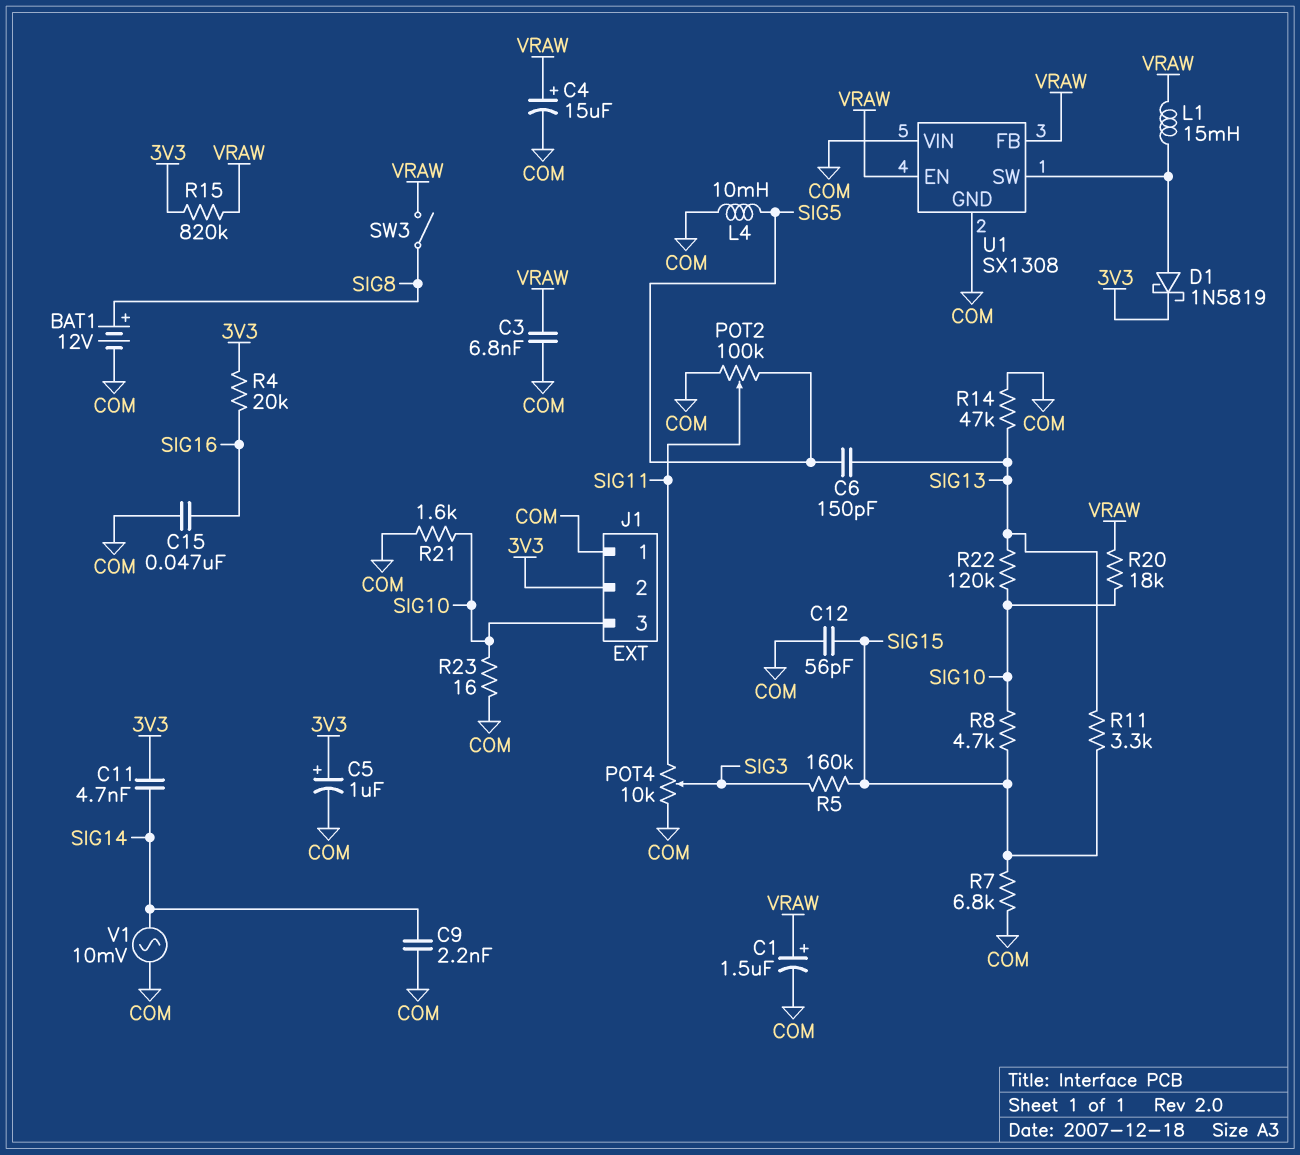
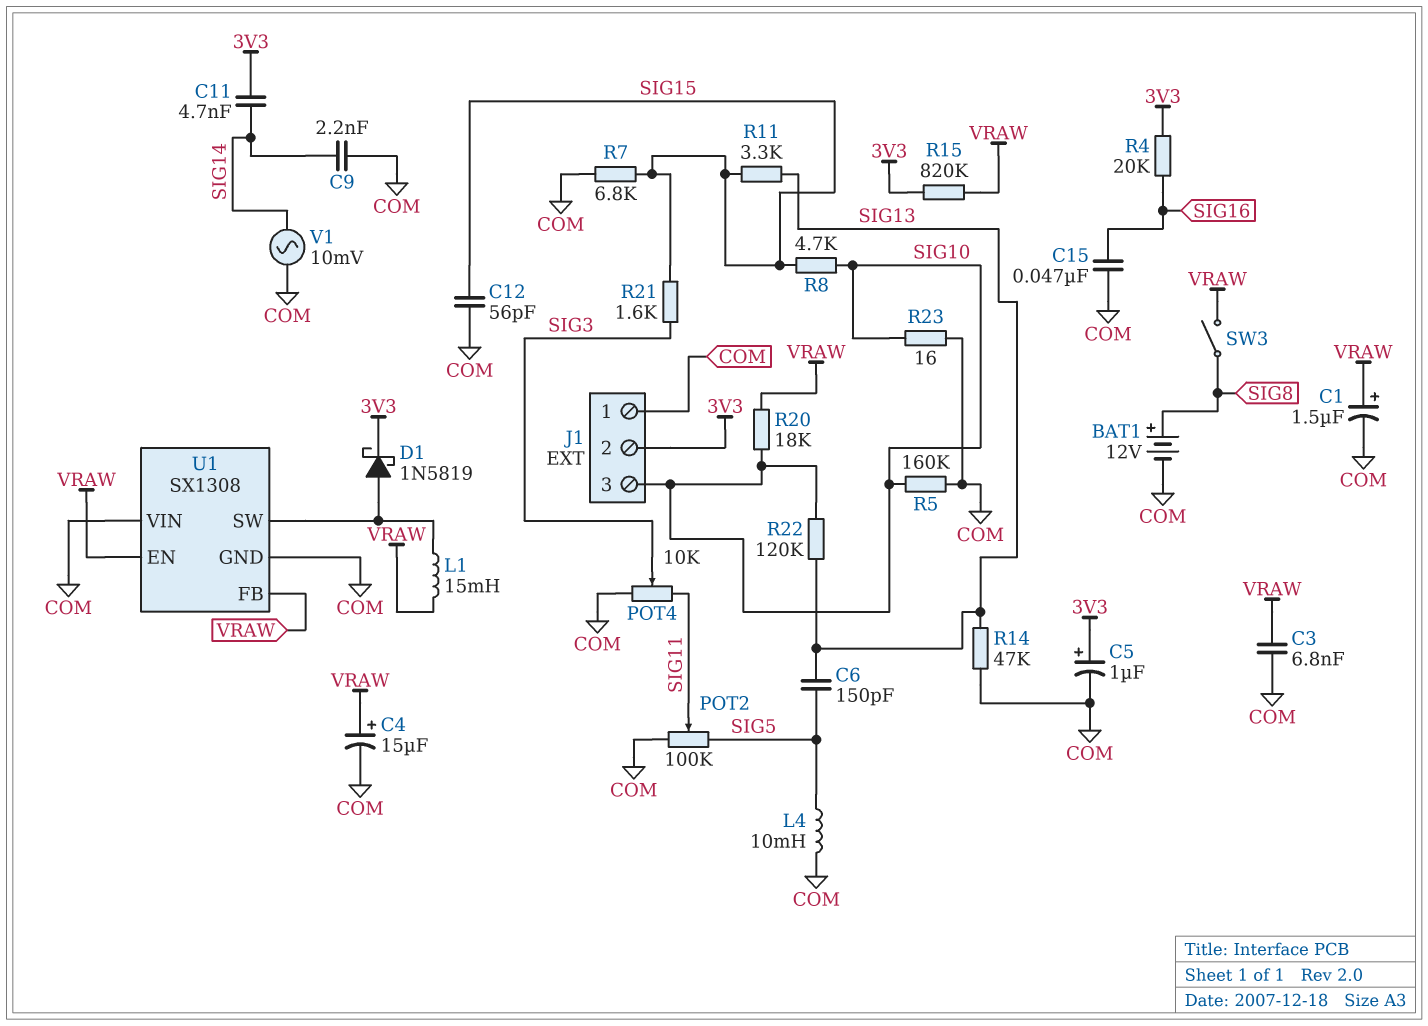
R5: 160k (SIG3, SIG15) -> 160k (COM, SIG10)
R21: 1.6k (COM, SIG10) -> 1.6k (SIG3, SIG15)

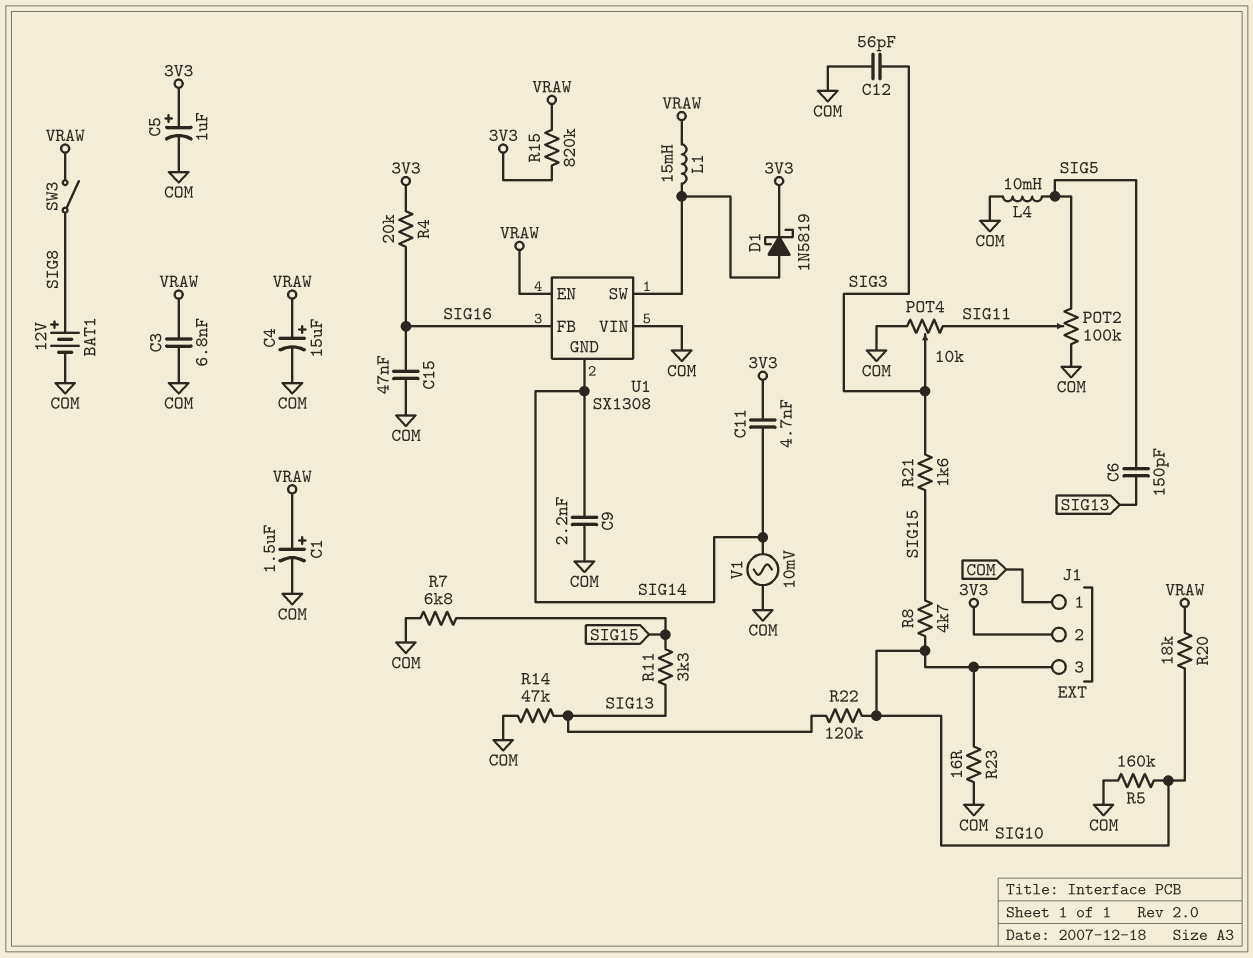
C12: 56pF (COM, SIG15) -> 56pF (COM, SIG3)
U1 pin FB: VRAW -> SIG16
U1 pin GND: COM -> SIG14

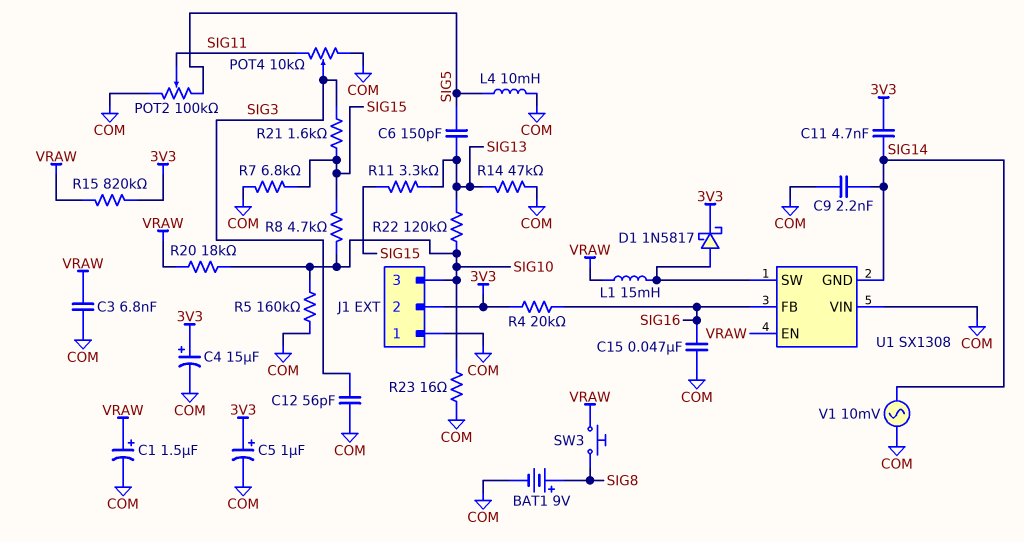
BAT1: 12V (plus SIG8, minus COM) -> 9V (plus SIG8, minus COM)
C4: 15uF (plus VRAW, minus COM) -> 15uF (plus 3V3, minus COM)
D1: schottky 1N5819 (A U1/SW, K 3V3) -> schottky 1N5817 (A U1/SW, K 3V3)
SW3: switch (SIG8, VRAW) -> button (SIG8, VRAW)

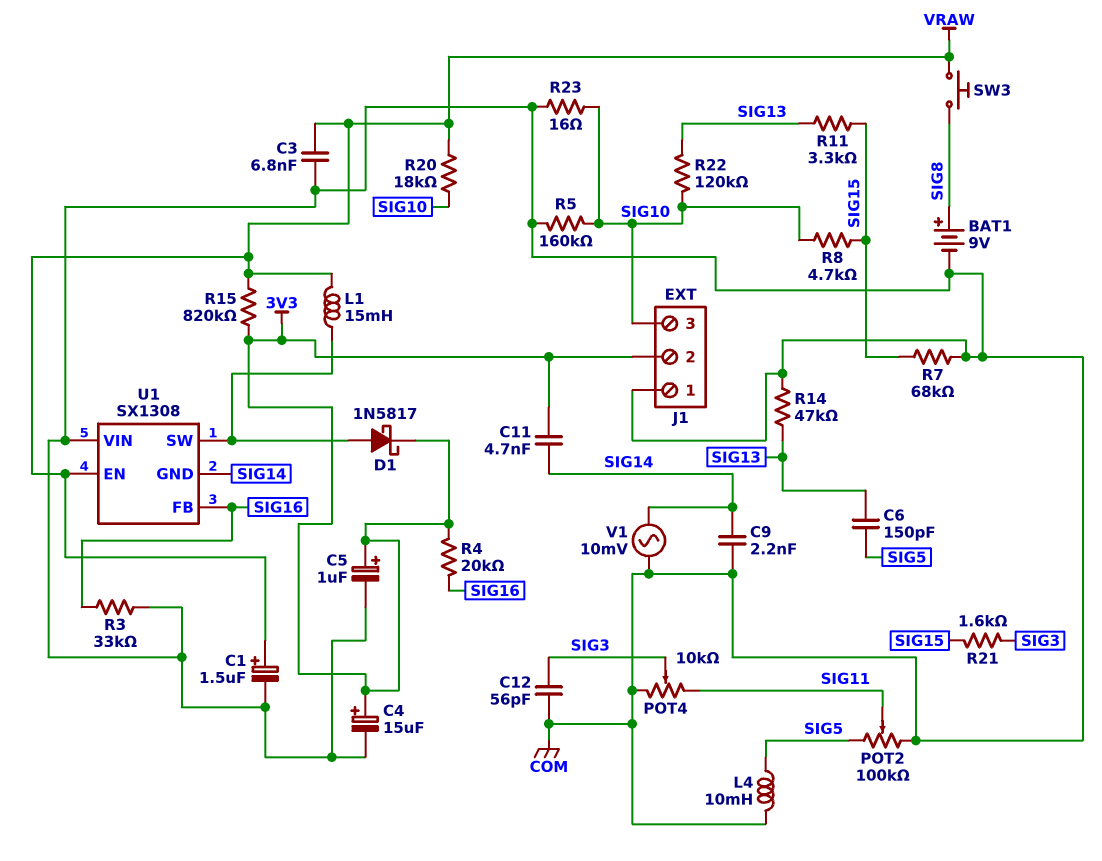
C15: 47nF (COM, SIG16) -> none
R3: none -> 33k (COM, SIG16)
R7: 6.8k (COM, SIG15) -> 68k (COM, SIG15)

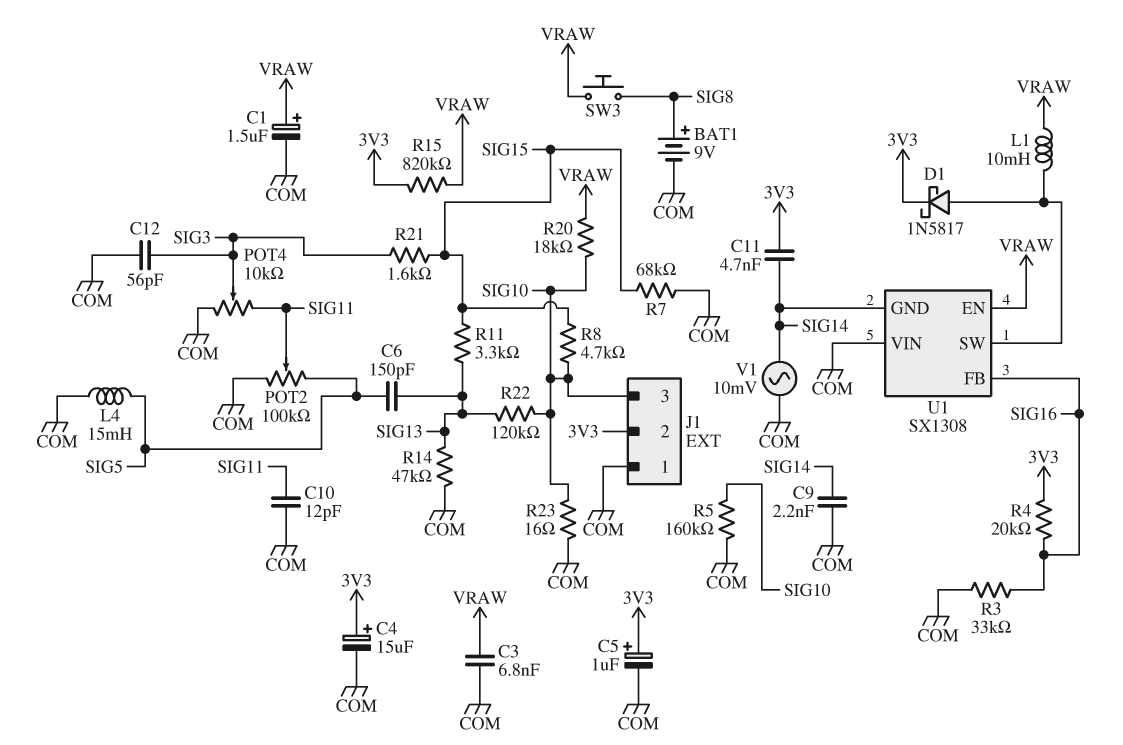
C10: none -> 12pF (COM, SIG11)
L1: 15mH (U1/SW, VRAW) -> 10mH (U1/SW, VRAW)
L4: 10mH (COM, SIG5) -> 15mH (COM, SIG5)

